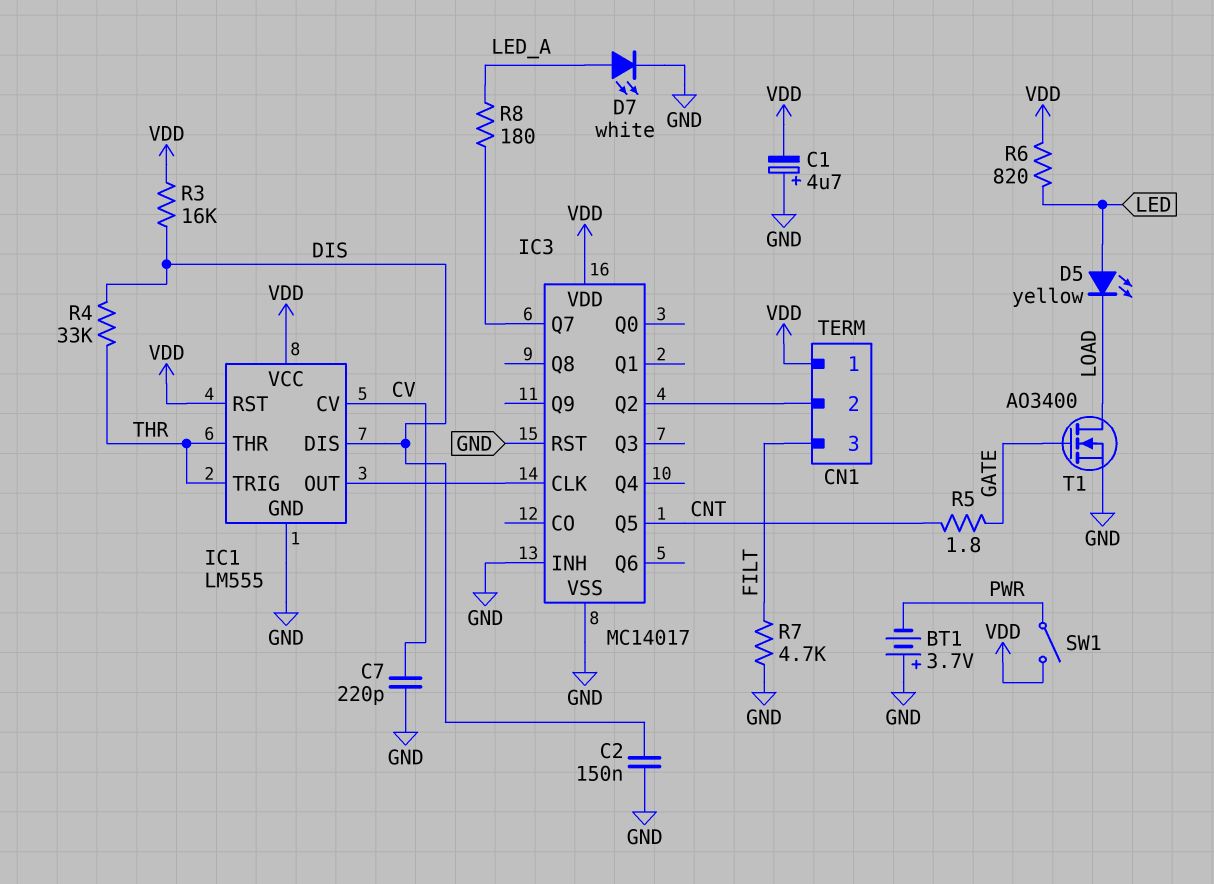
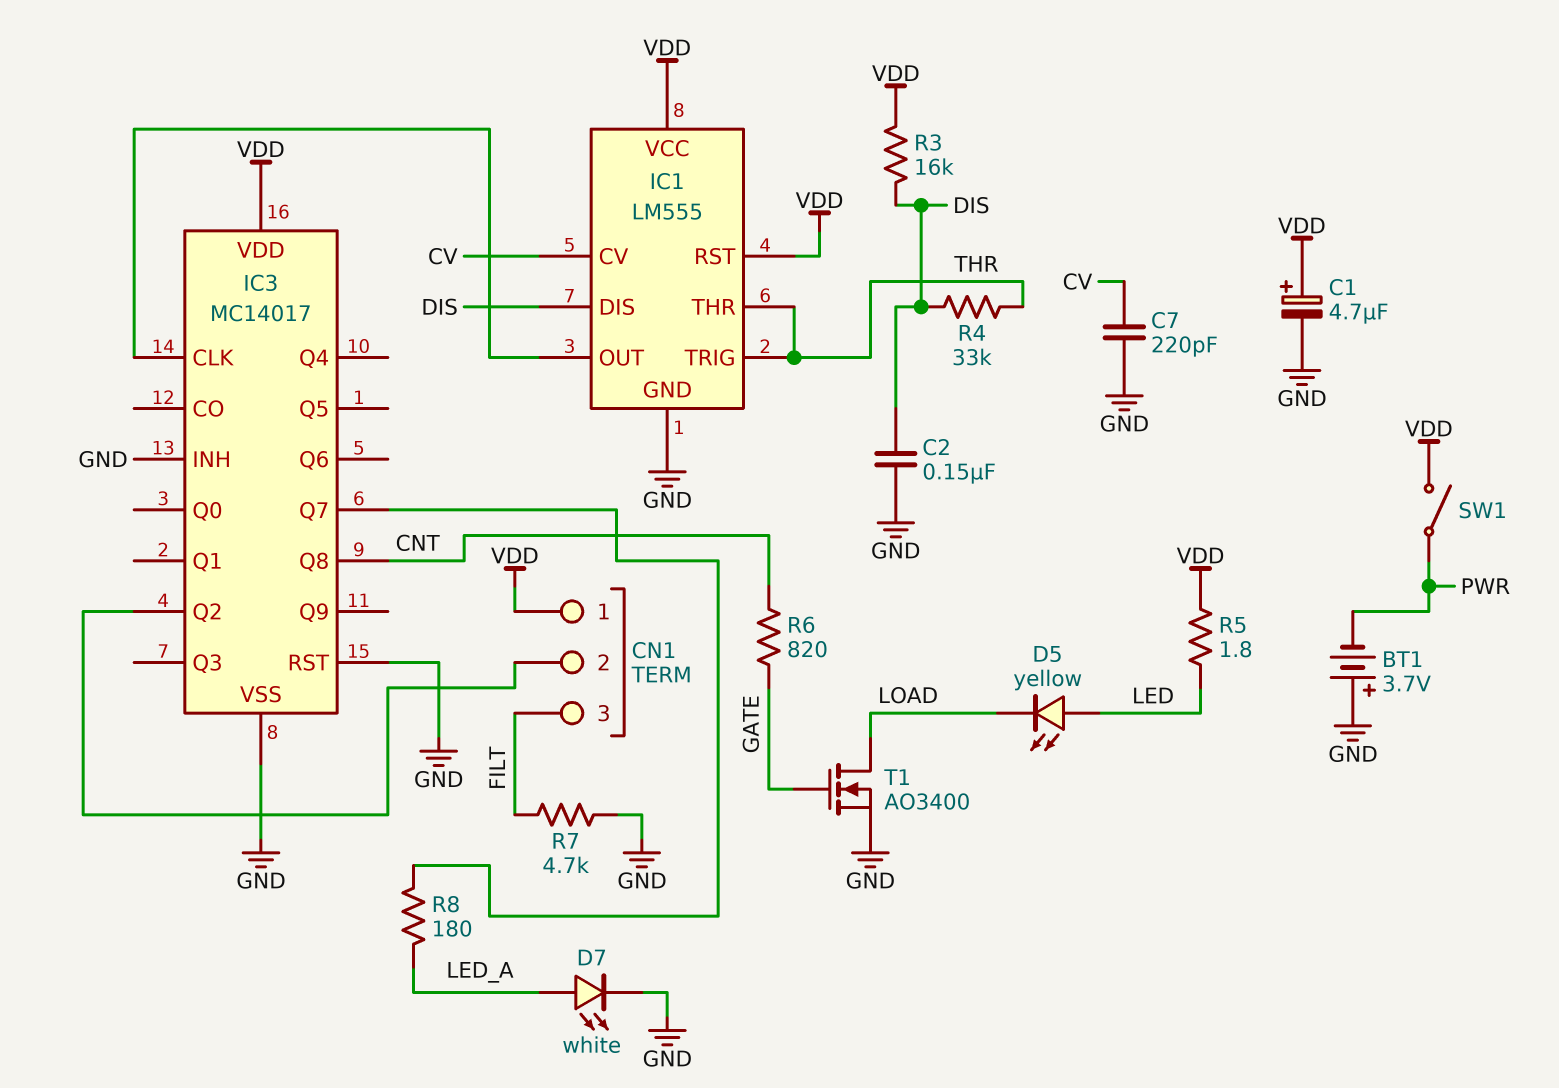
C1: 4.7uF (plus GND, minus VDD) -> 4.7uF (plus VDD, minus GND)
IC3 pin Q5: CNT -> none
IC3 pin Q8: none -> CNT
R5: 1.8 (CNT, GATE) -> 1.8 (LED, VDD)
R6: 820 (LED, VDD) -> 820 (CNT, GATE)

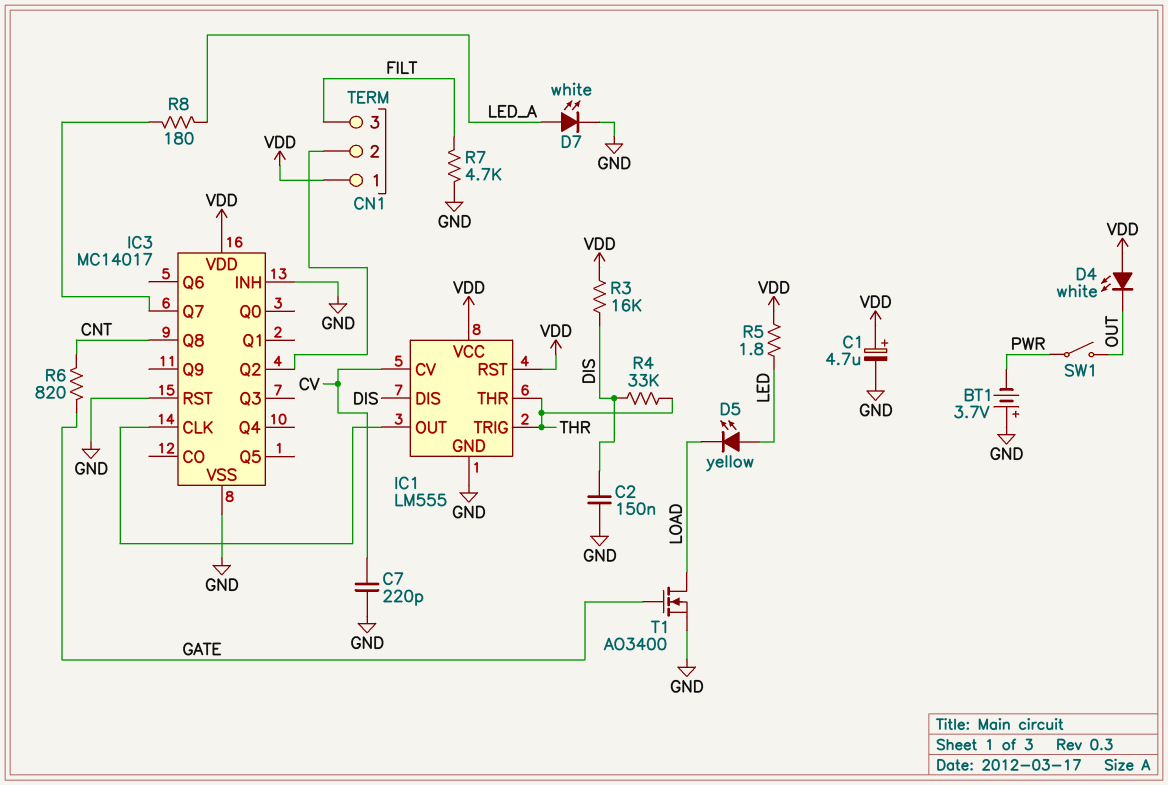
D4: none -> LED white (A VDD, K OUT)
SW1: switch (PWR, VDD) -> switch (OUT, PWR)

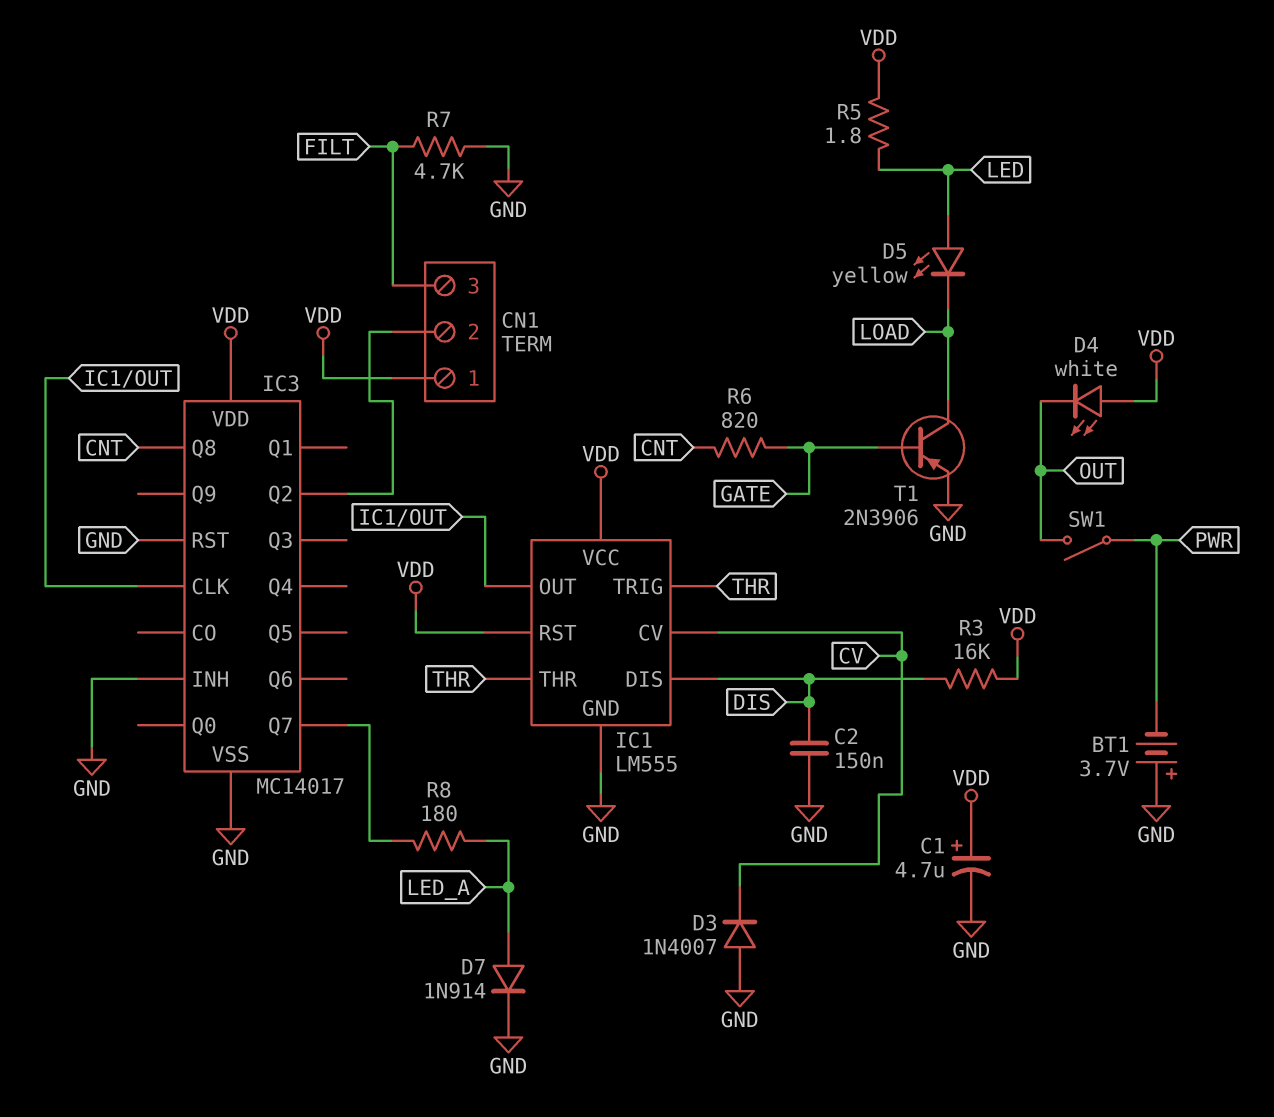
C7: 220pF (CV, GND) -> none
D3: none -> diode 1N4007 (A GND, K CV)
D7: LED white (A LED_A, K GND) -> diode 1N914 (A LED_A, K GND)
R4: 33k (DIS, THR) -> none
T1: NMOS AO3400 (G GATE, D LOAD, S GND) -> PNP 2N3906 (B GATE, C LOAD, E GND)

